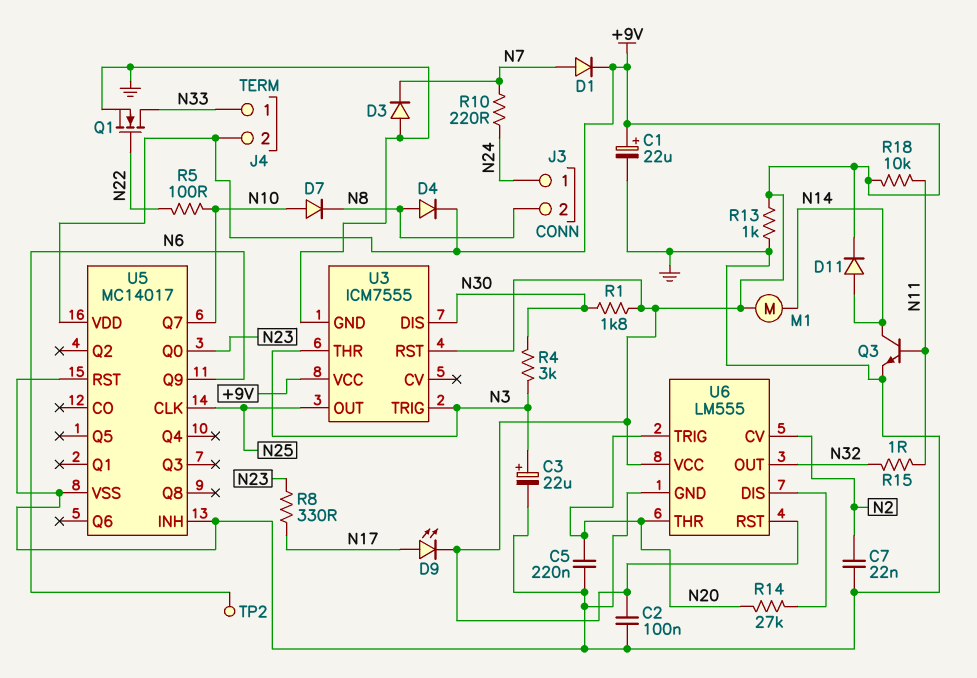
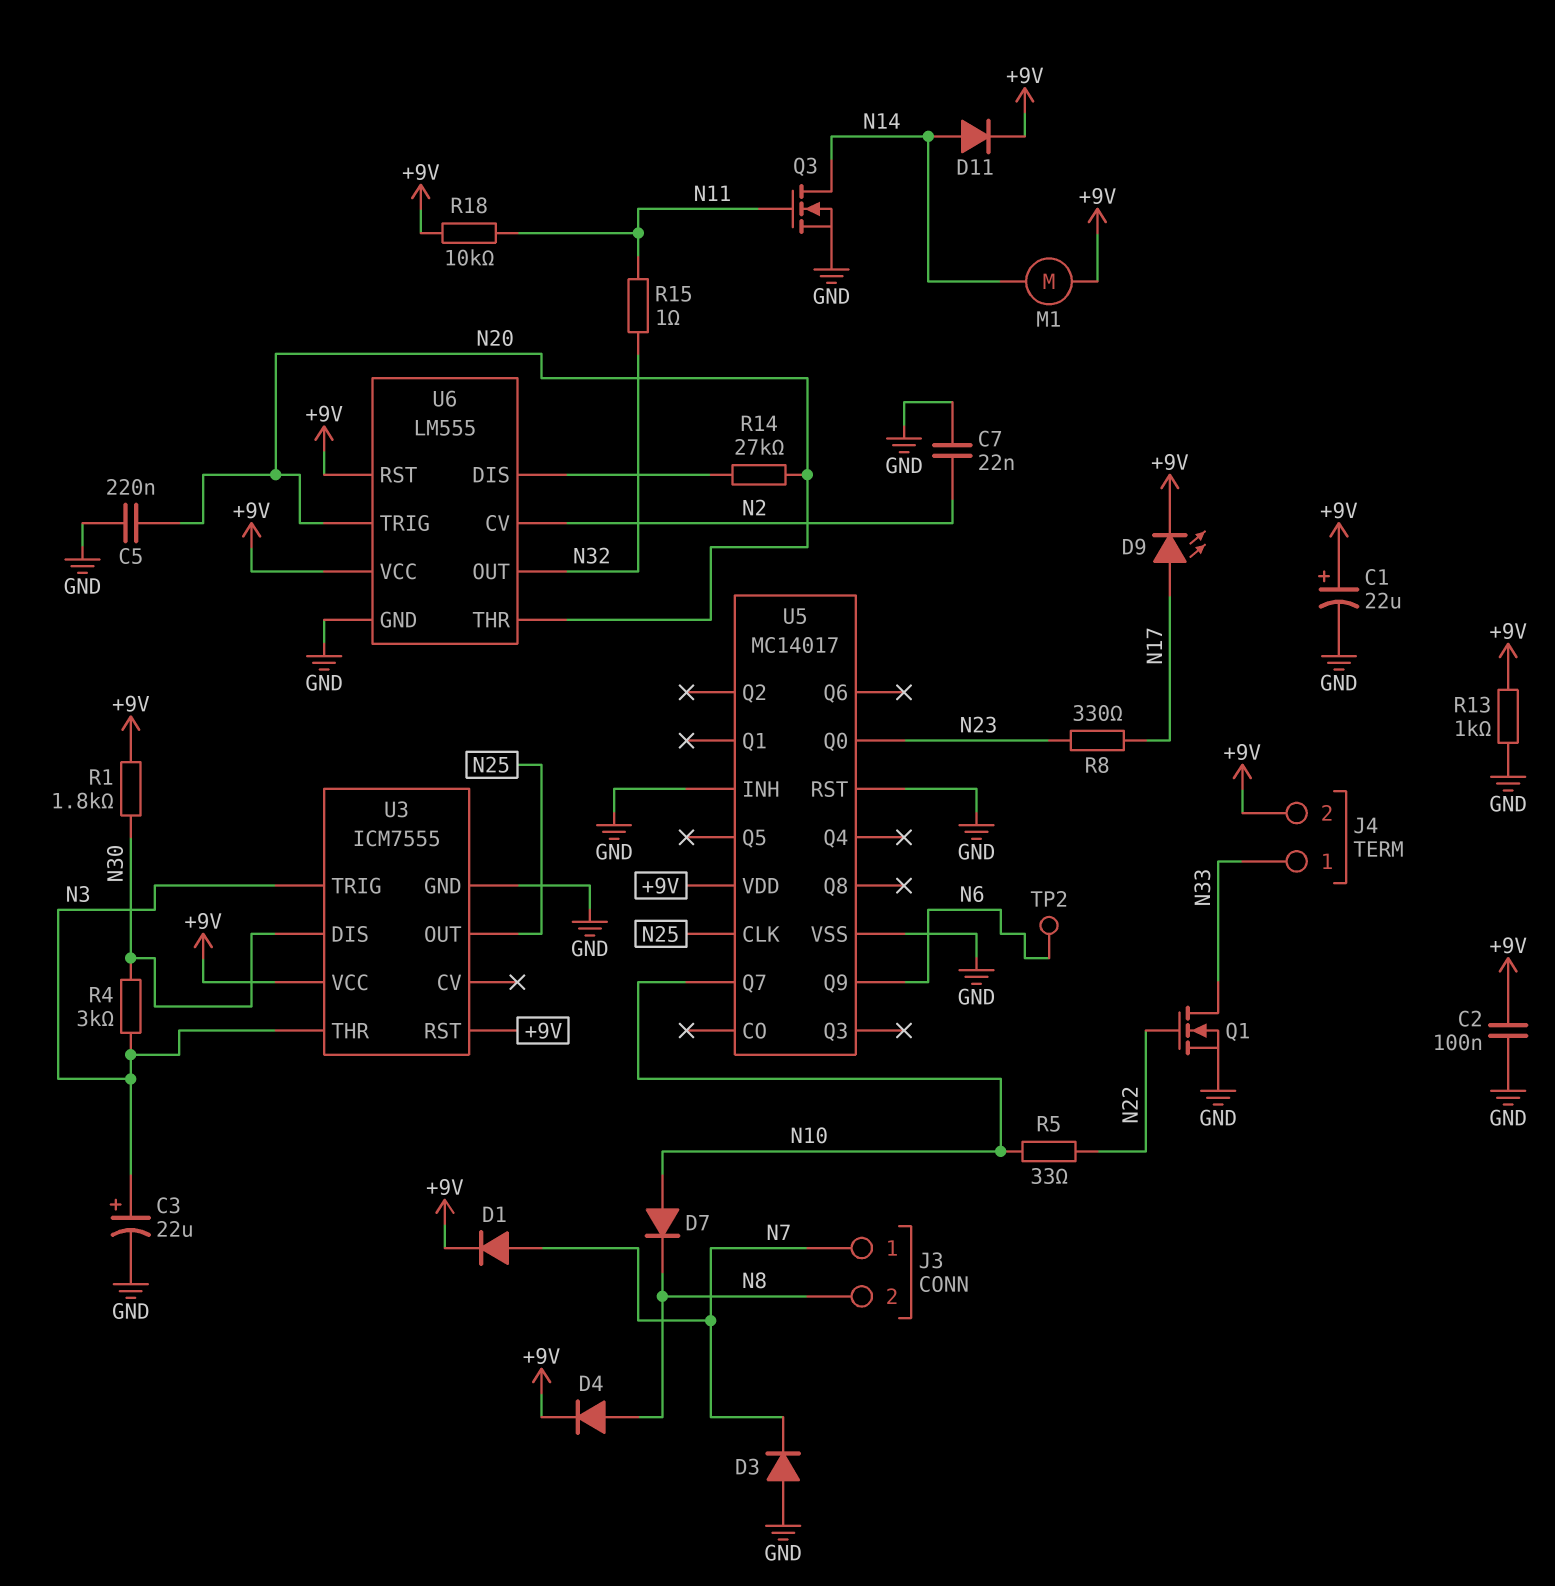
J3 pin 1: N24 -> N7
Q3: NPN (B N11, C N14, E GND) -> NMOS (G N11, D N14, S GND)
R5: 100 (N10, N22) -> 33 (N10, N22)
R10: 220 (N7, N24) -> none

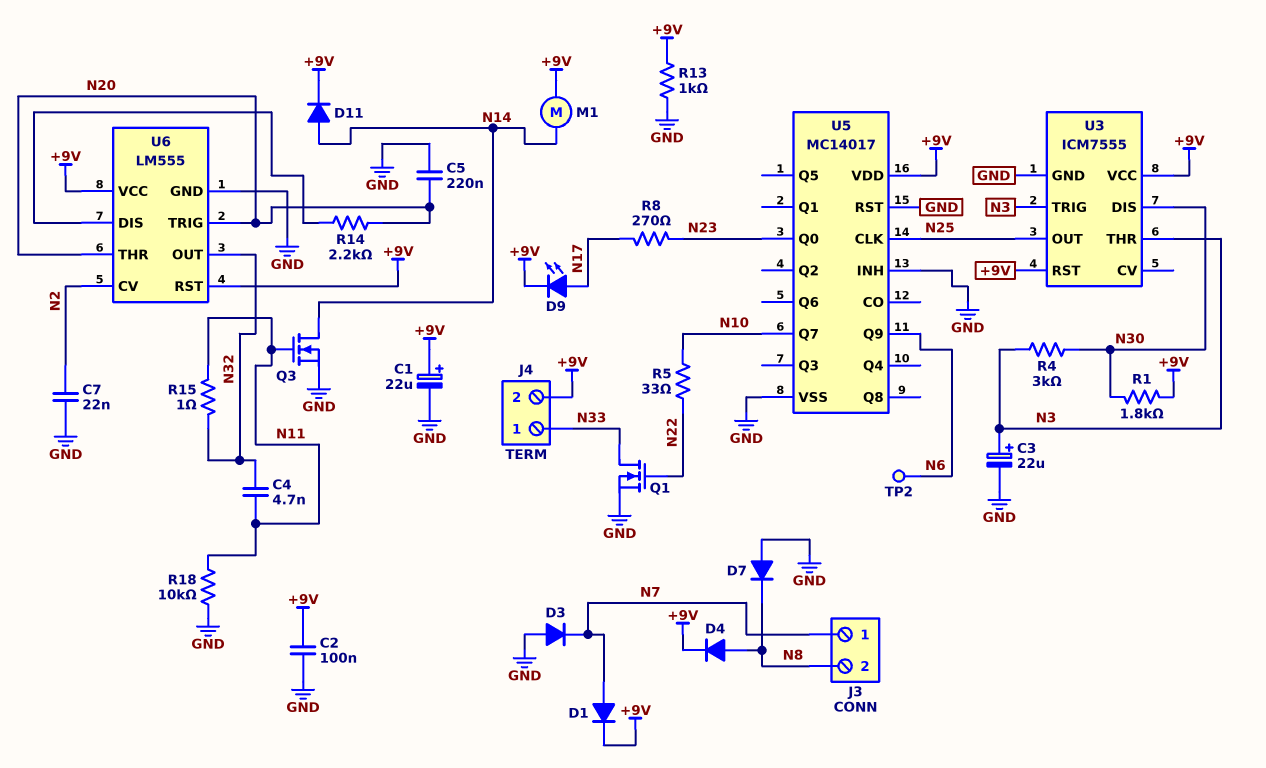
C4: none -> 4.7nF (N11, N32)
D7: diode (A N10, K N8) -> diode (A GND, K N8)
R8: 330 (N17, N23) -> 270 (N17, N23)
R14: 27k (N20, U6/DIS) -> 2.2k (N20, U6/DIS)
R18: 10k (+9V, N11) -> 10k (GND, N11)

